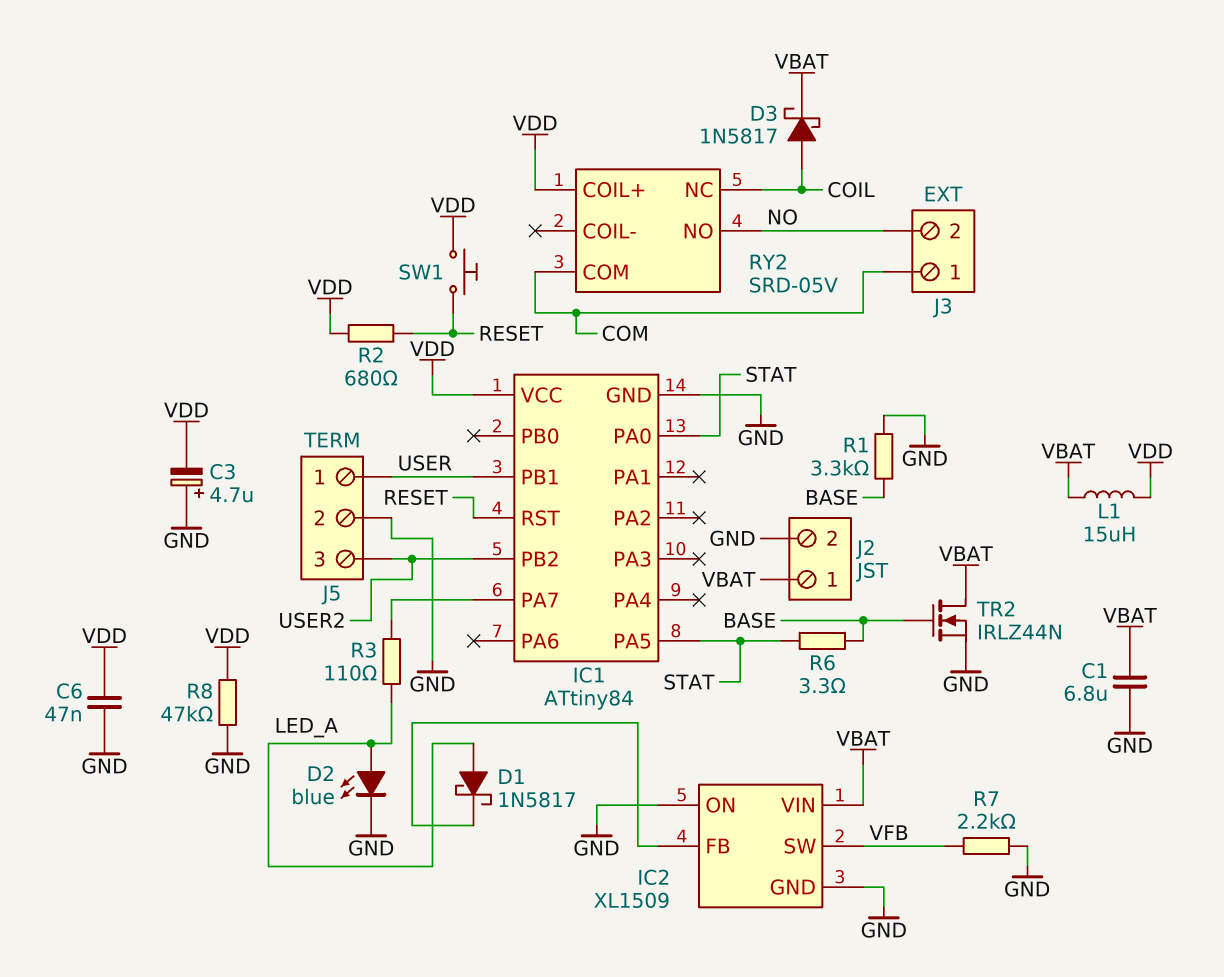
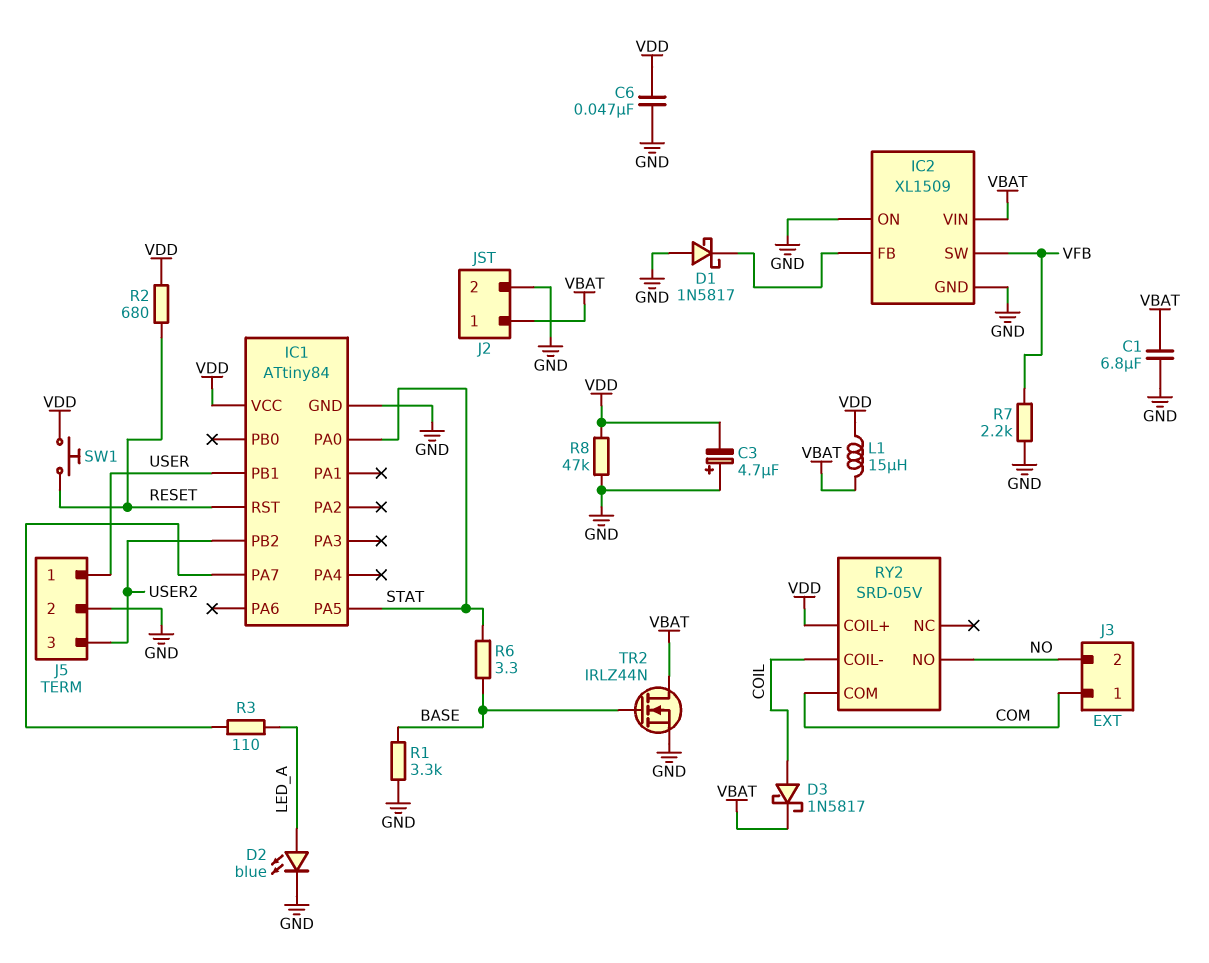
D1: schottky 1N5817 (A LED_A, K IC2/FB) -> schottky 1N5817 (A GND, K IC2/FB)
RY2 pin COIL-: none -> COIL
RY2 pin NC: COIL -> none

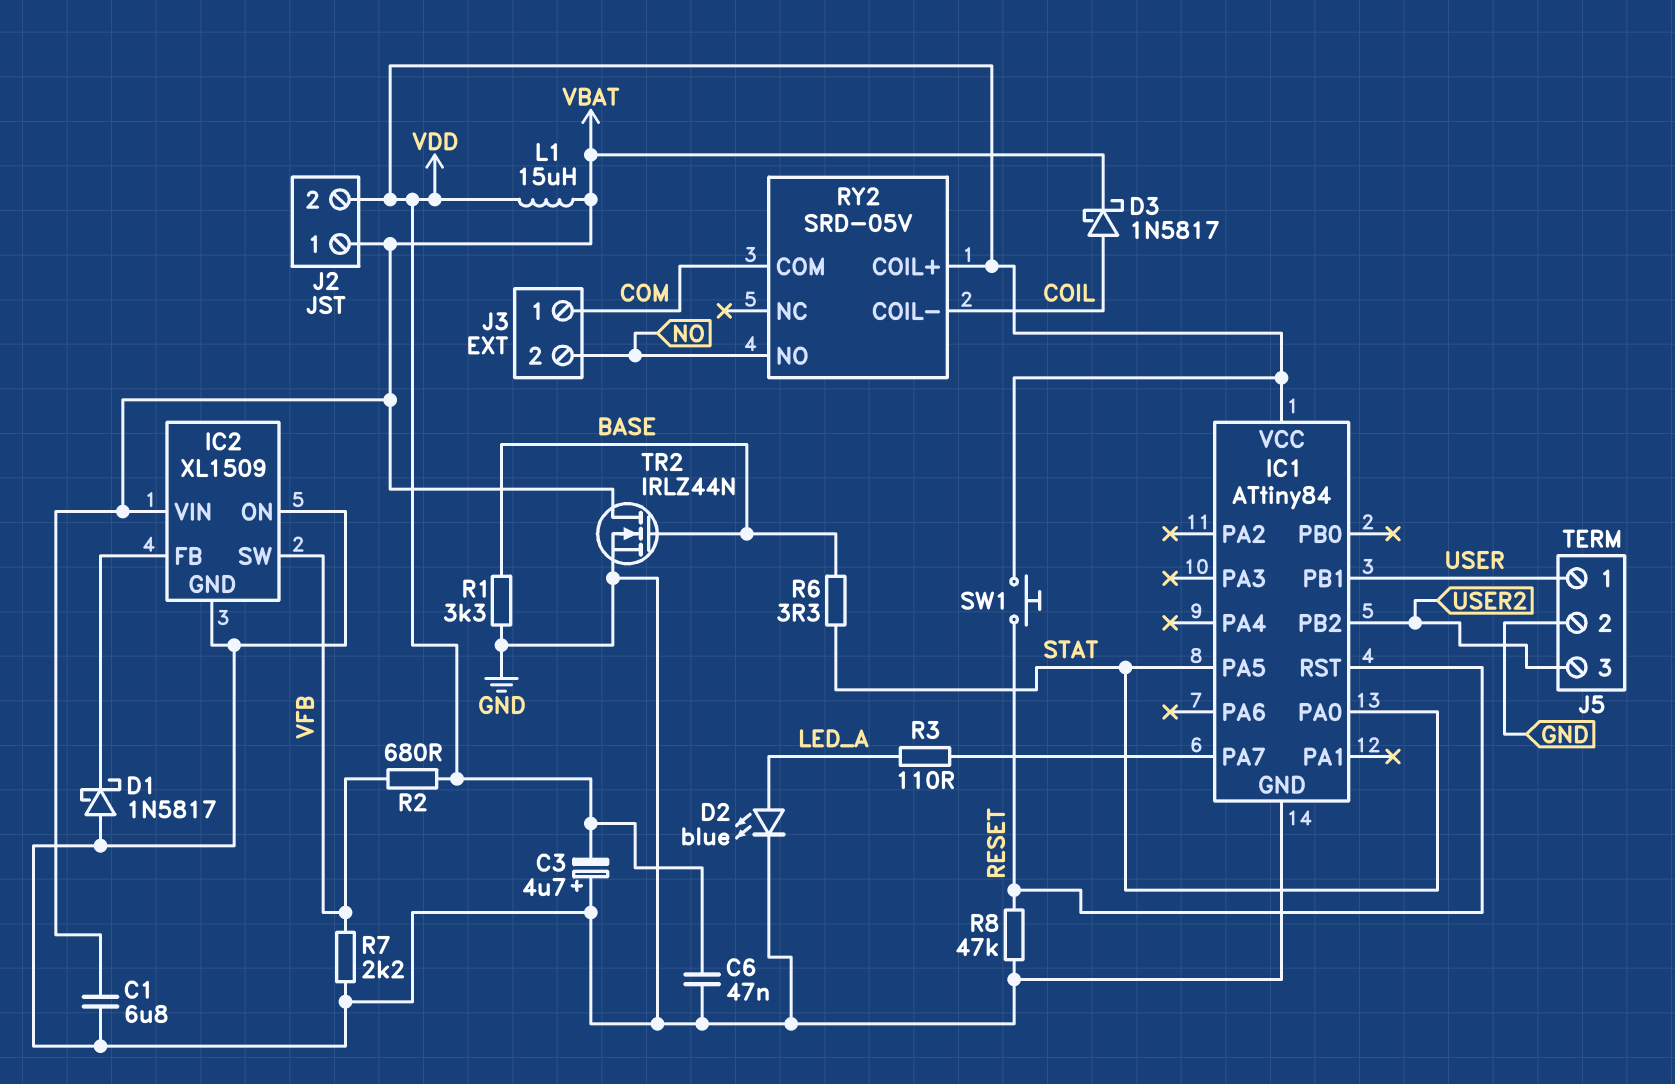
J2 pin 2: GND -> VDD
R2: 680 (RESET, VDD) -> 680 (VDD, VFB)
R8: 47k (GND, VDD) -> 47k (GND, RESET)

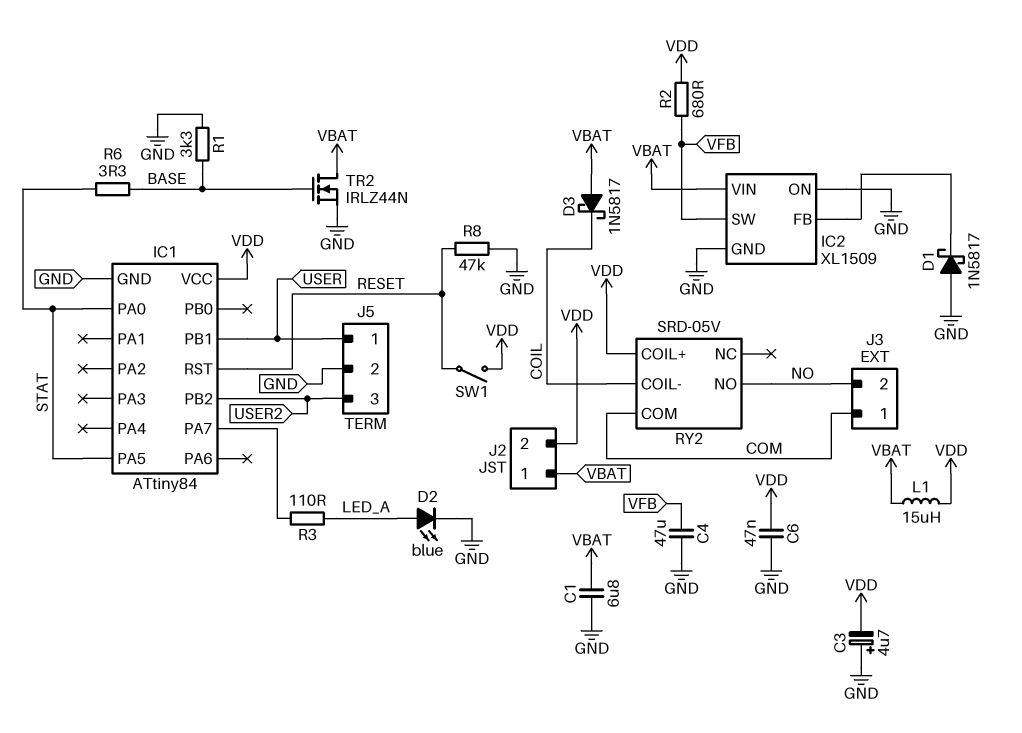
C4: none -> 47uF (GND, VFB)
D3: schottky 1N5817 (A COIL, K VBAT) -> schottky 1N5817 (A VBAT, K COIL)
R7: 2.2k (GND, VFB) -> none
SW1: button (RESET, VDD) -> switch (RESET, VDD)

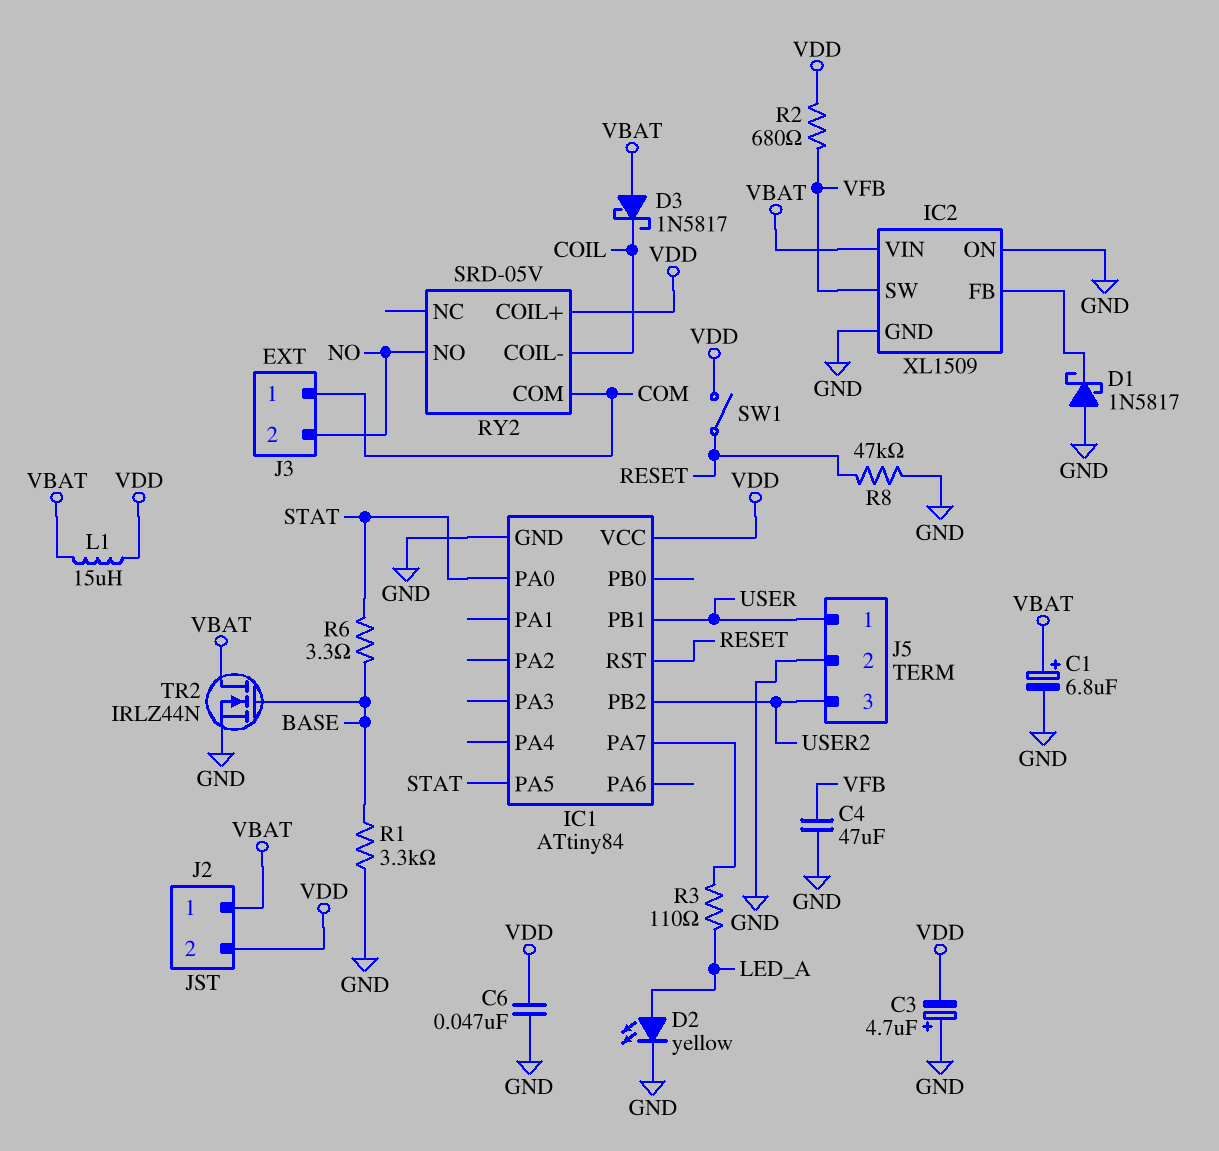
C1: 6.8uF (GND, VBAT) -> 6.8uF (plus VBAT, minus GND)
D2: LED blue (A LED_A, K GND) -> LED yellow (A LED_A, K GND)

